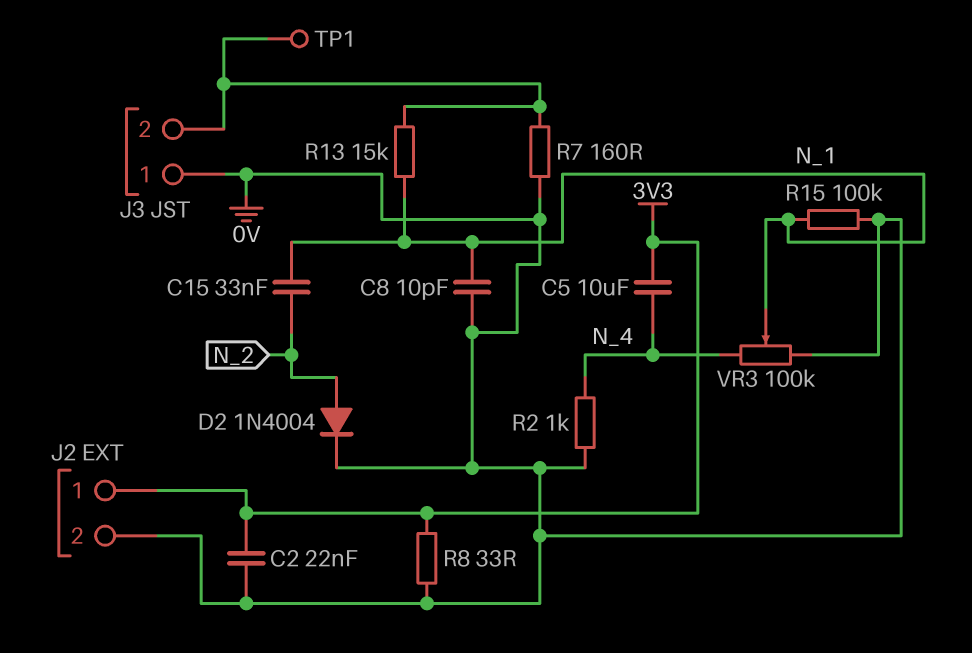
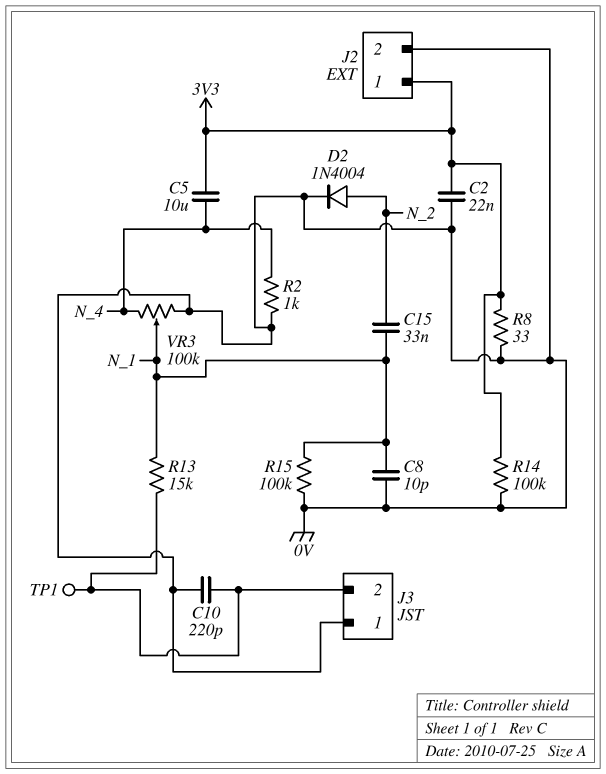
C10: none -> 220pF (0V, J3/2)
R7: 160 (0V, J3/2) -> none
R14: none -> 100k (0V, 3V3)

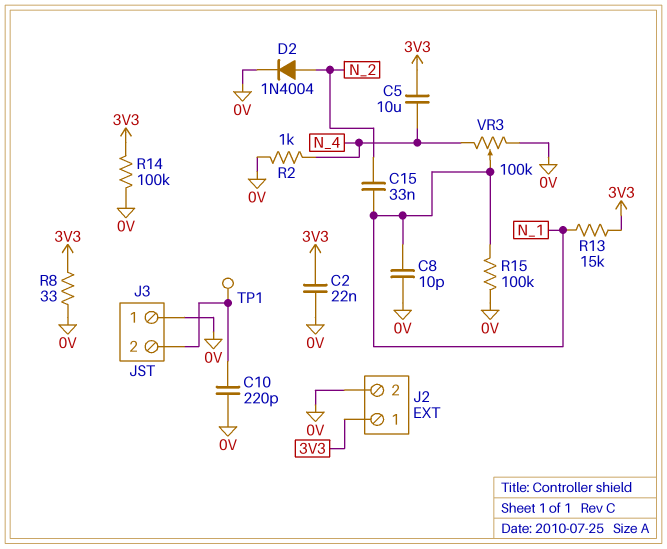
R13: 15k (J3/2, N_1) -> 15k (3V3, N_1)

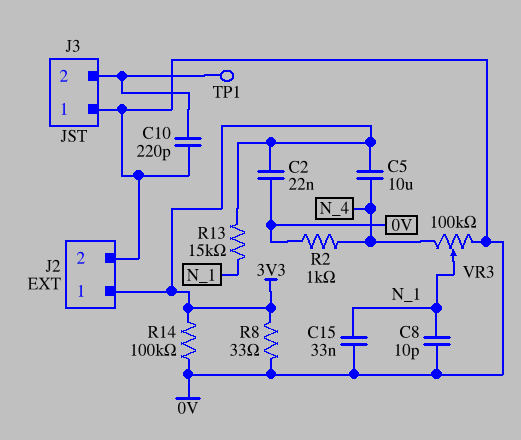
C15: 33nF (N_1, N_2) -> 33nF (0V, N_1)
D2: diode 1N4004 (A N_2, K 0V) -> none
R15: 100k (0V, N_1) -> none

